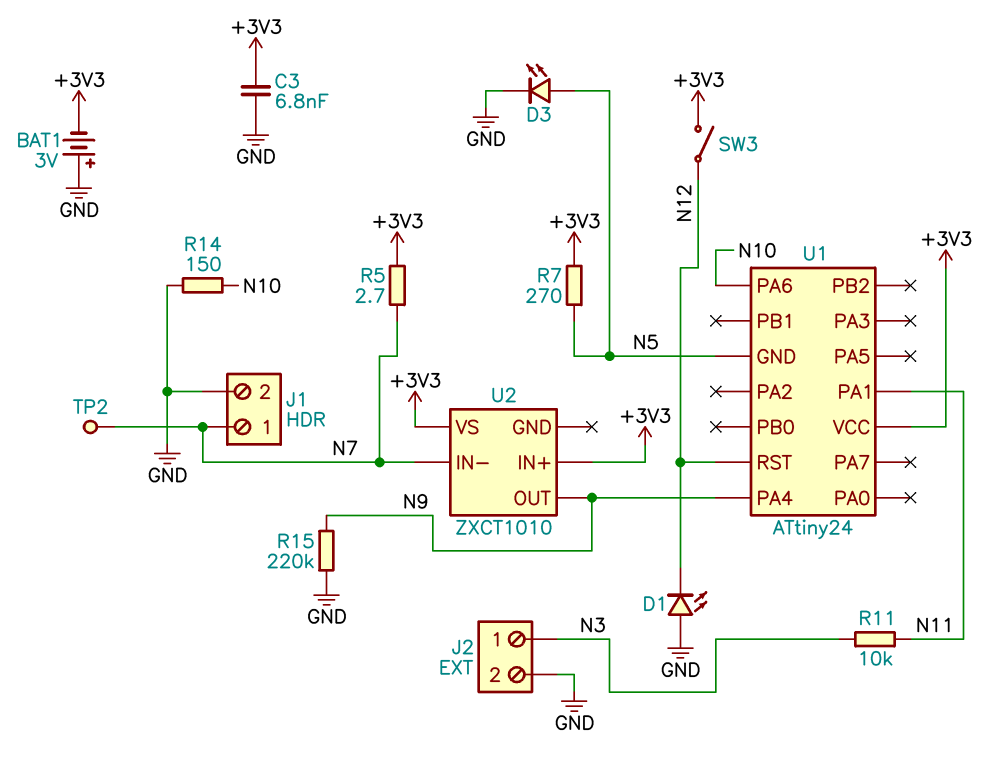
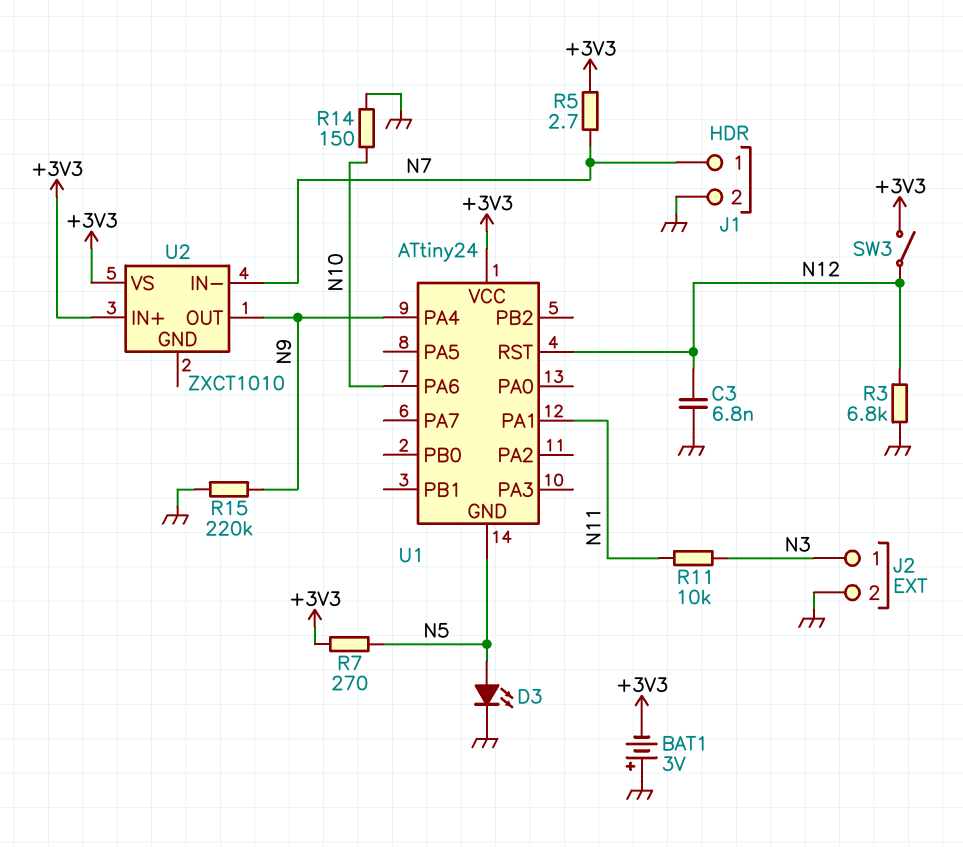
C3: 6.8nF (+3V3, GND) -> 6.8nF (GND, N12)
D1: LED (A GND, K N12) -> none
R3: none -> 6.8k (GND, N12)
TP2: test point (N7) -> none

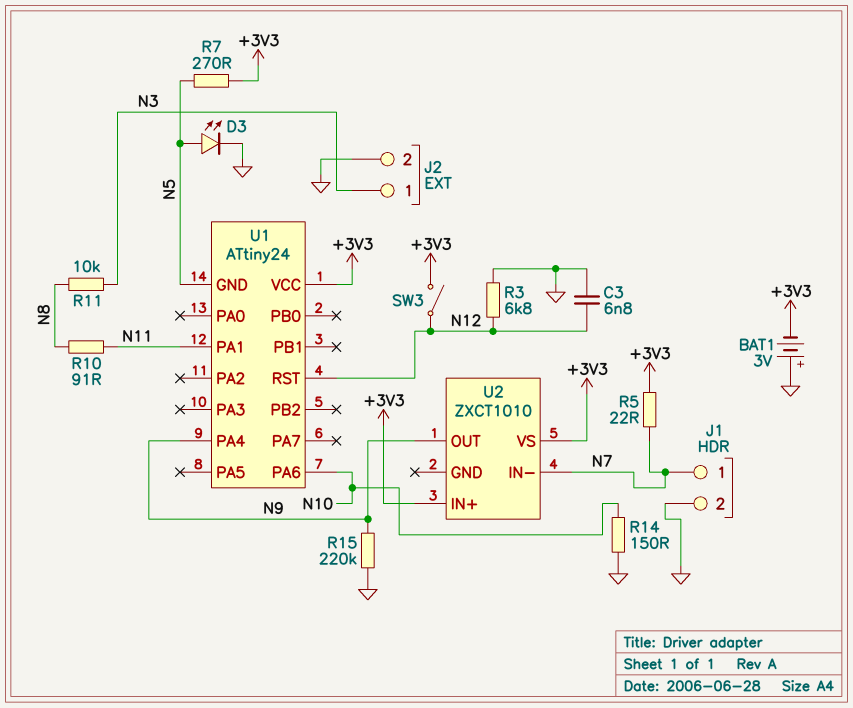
R5: 2.7 (+3V3, N7) -> 22 (+3V3, N7)
R10: none -> 91 (N8, N11)
R11: 10k (N3, N11) -> 10k (N3, N8)

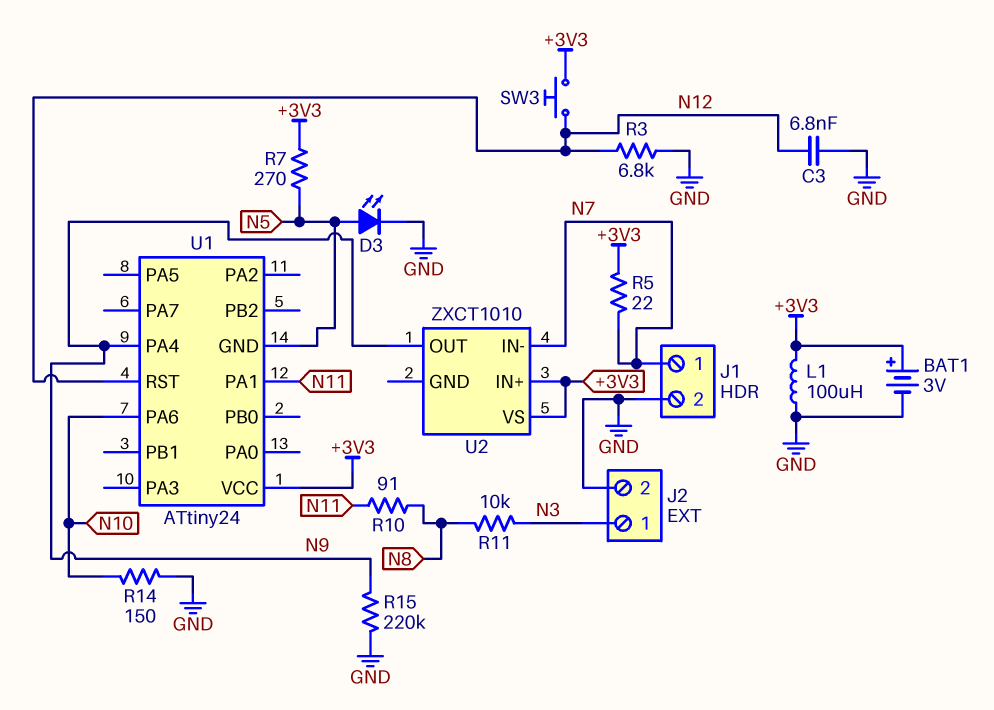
BAT1: 3V (plus GND, minus +3V3) -> 3V (plus +3V3, minus GND)
L1: none -> 100uH (+3V3, GND)
SW3: switch (+3V3, N12) -> button (+3V3, N12)

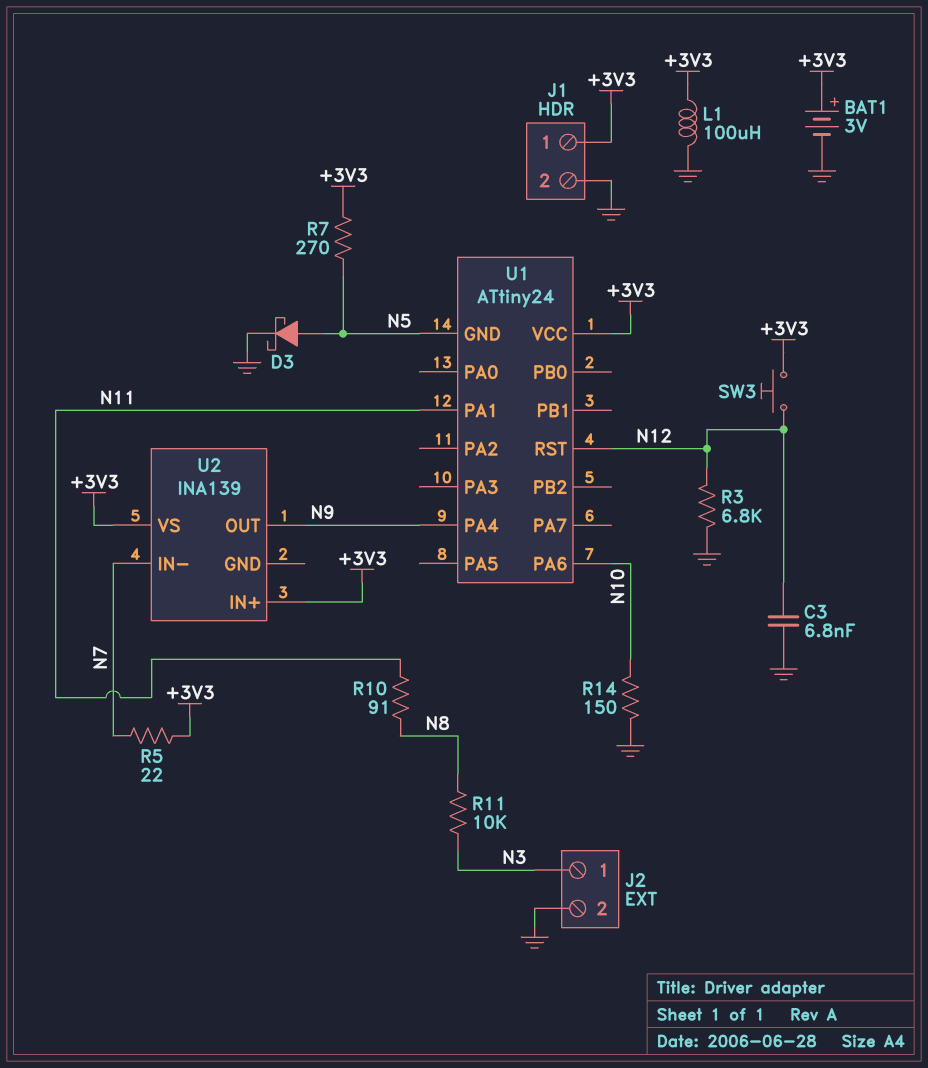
D3: LED (A N5, K GND) -> schottky (A N5, K GND)
J1 pin 1: N7 -> +3V3
R15: 220k (GND, N9) -> none
U2: ZXCT1010 -> INA139

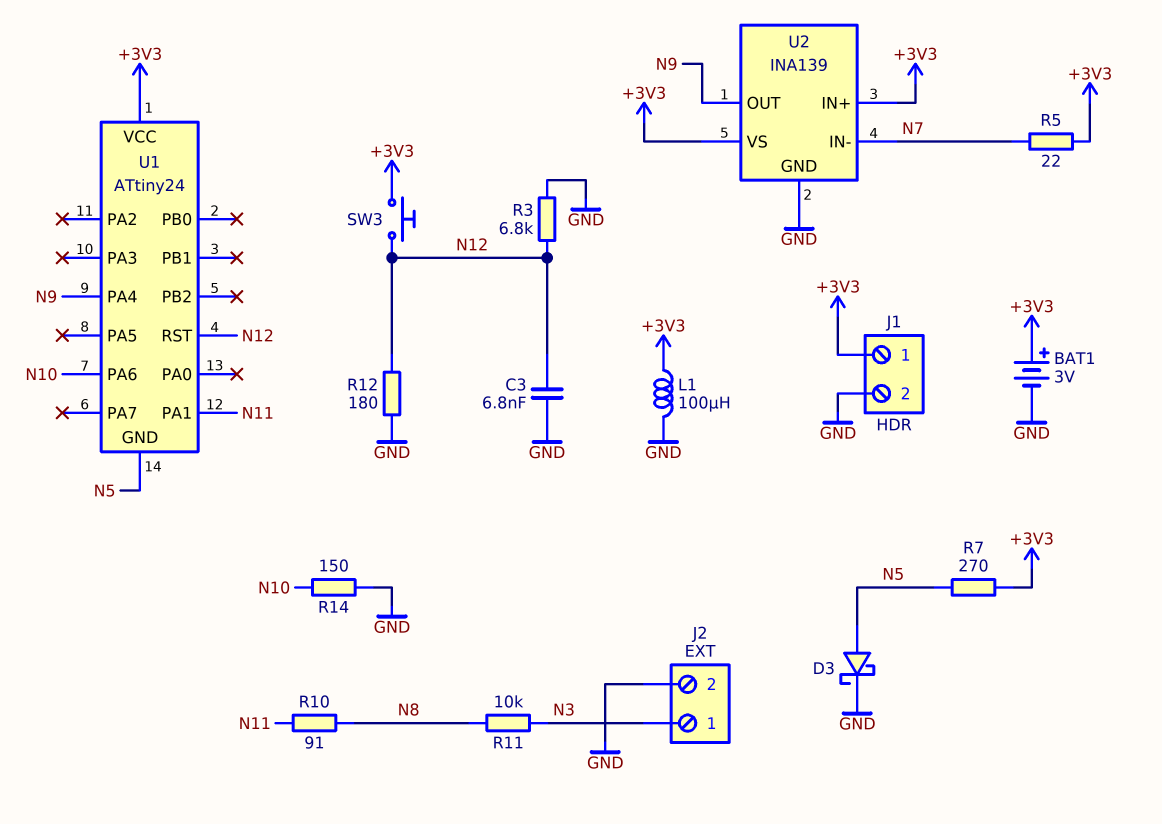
R12: none -> 180 (GND, N12)
U2 pin GND: none -> GND

